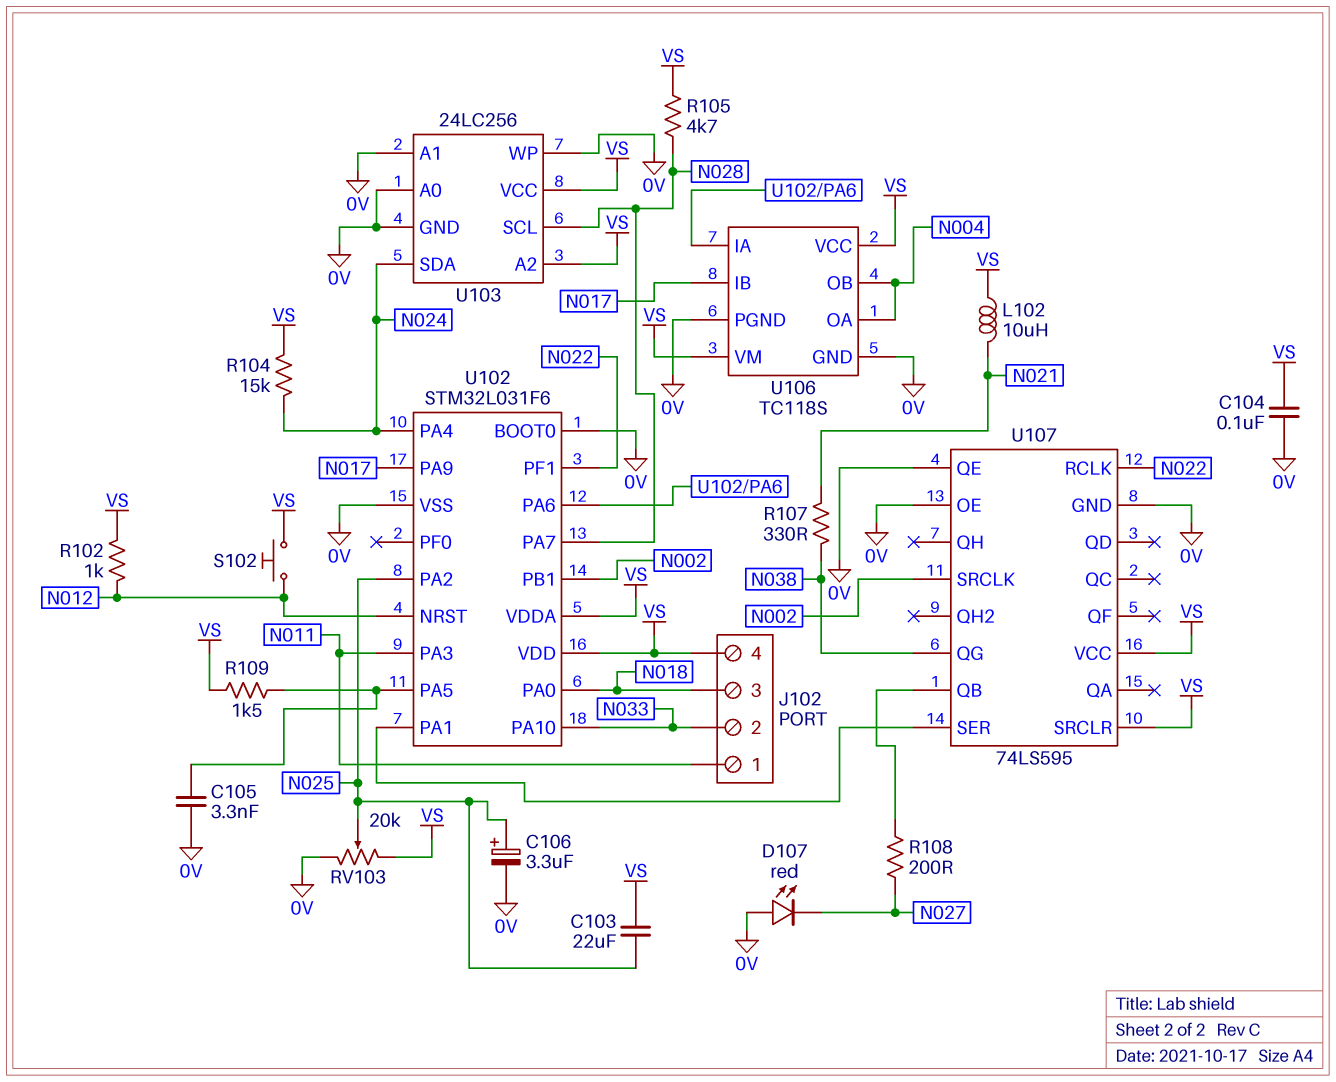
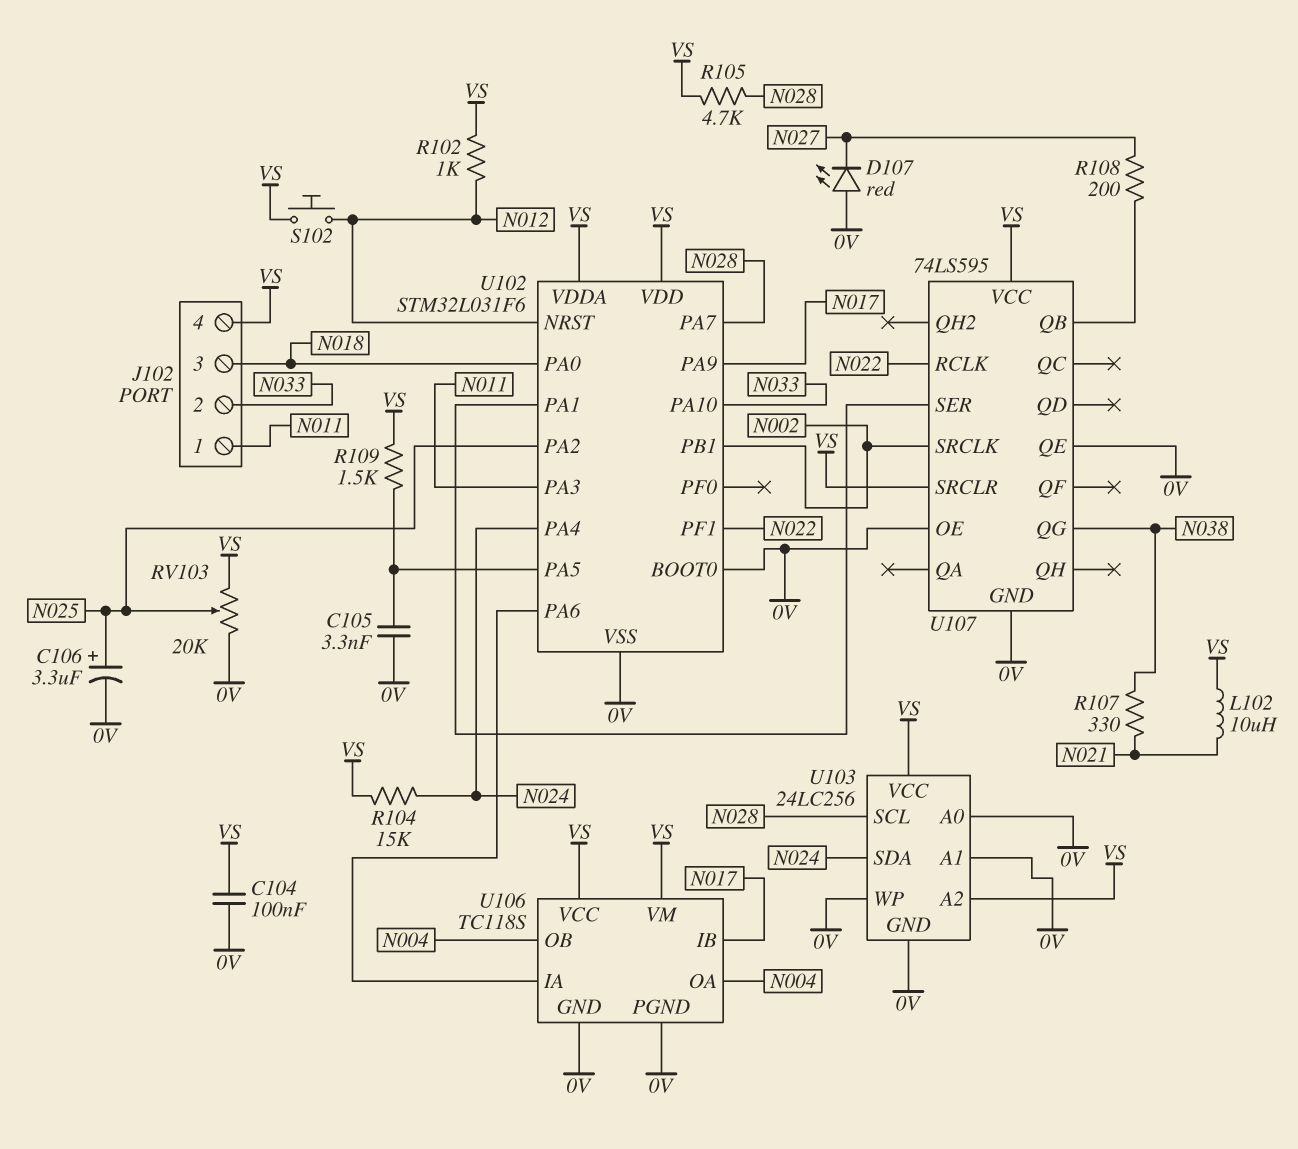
C103: 22uF (N025, VS) -> none

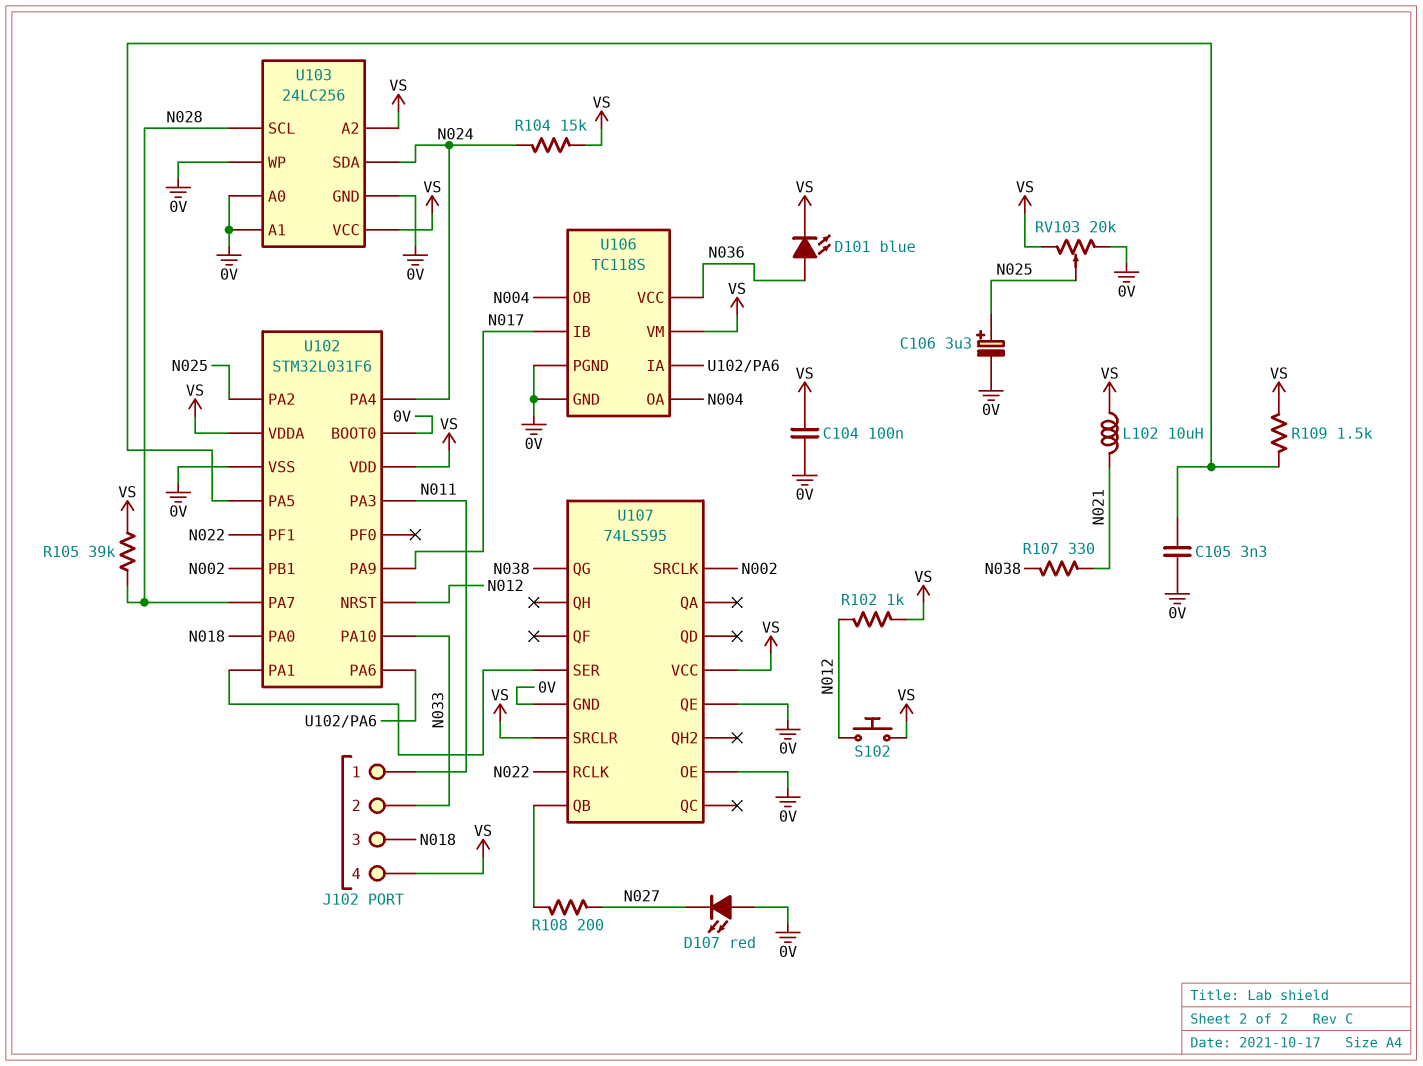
D101: none -> LED blue (A N036, K VS)
R105: 4.7k (N028, VS) -> 39k (N028, VS)
U106 pin VCC: VS -> N036

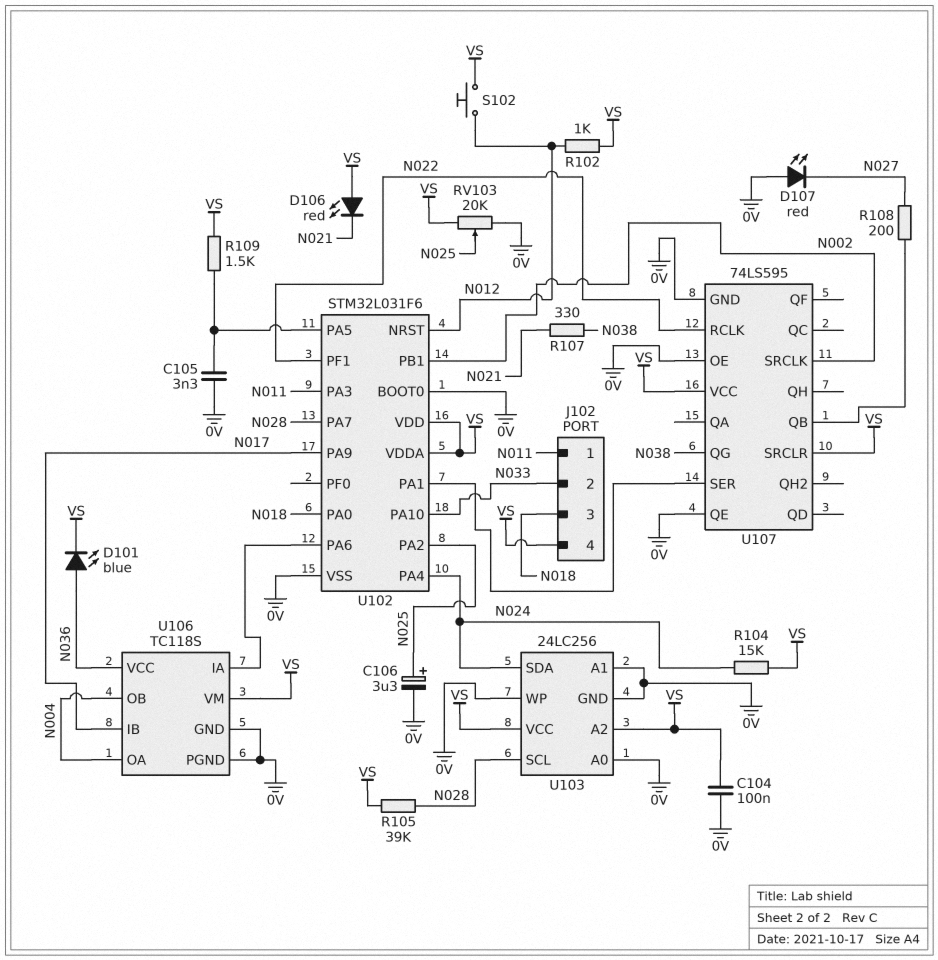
D106: none -> LED red (A VS, K N021)
L102: 10uH (N021, VS) -> none

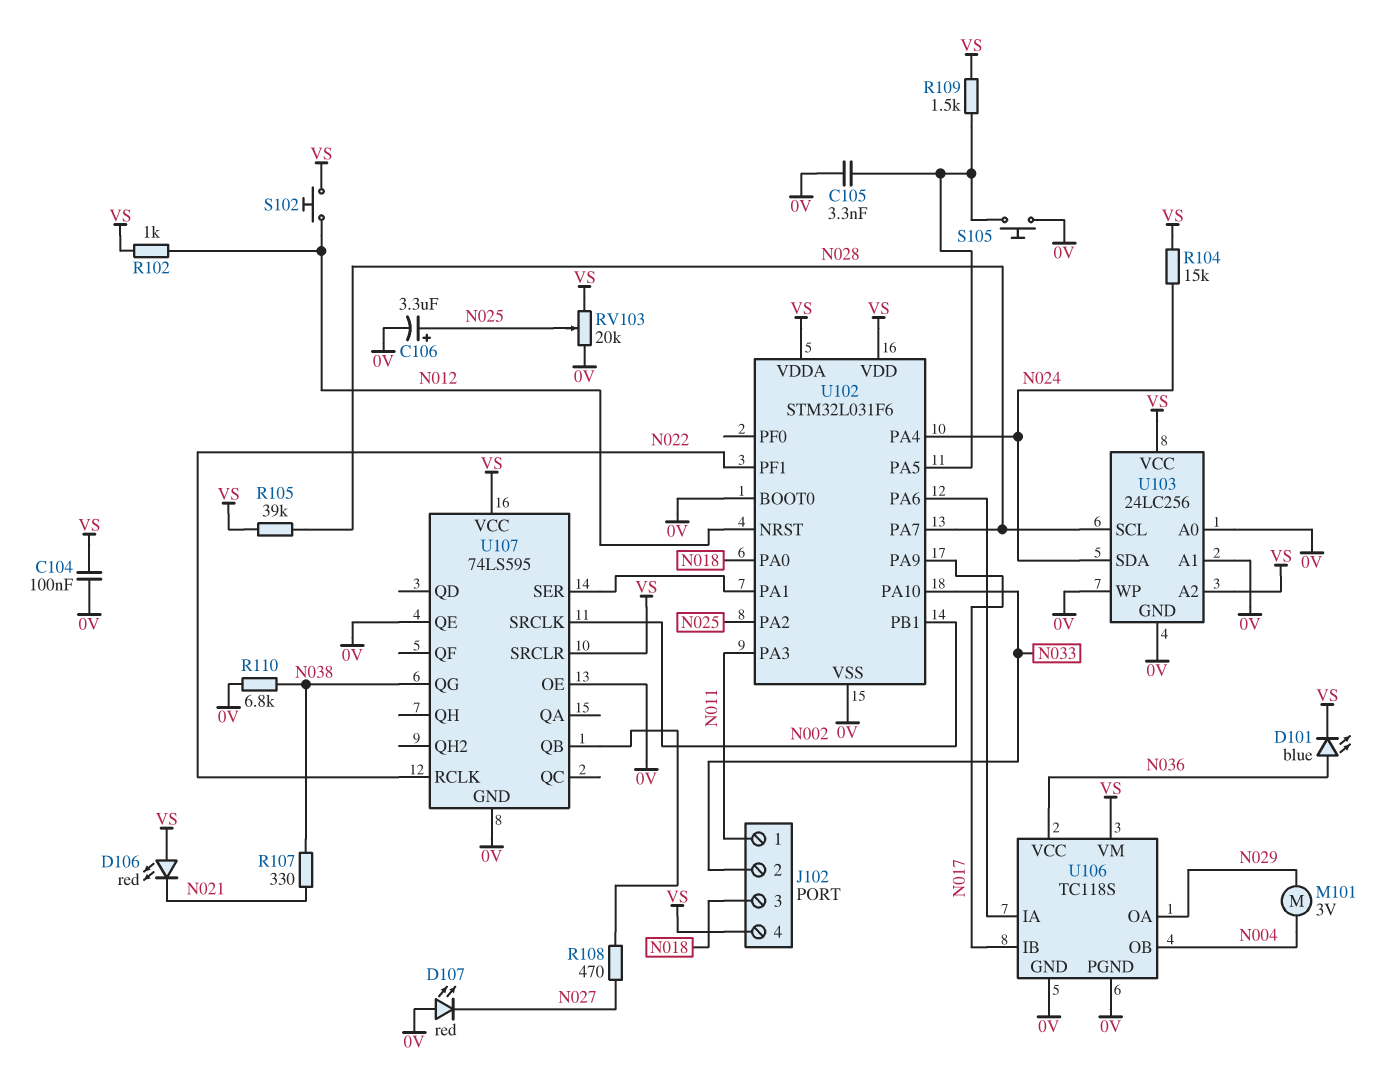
M101: none -> motor 3V (N004, N029)
R108: 200 (N027, U107/QB) -> 470 (N027, U107/QB)
R110: none -> 6.8k (0V, N038)
S105: none -> button (0V, U102/PA5)
U106 pin OA: N004 -> N029

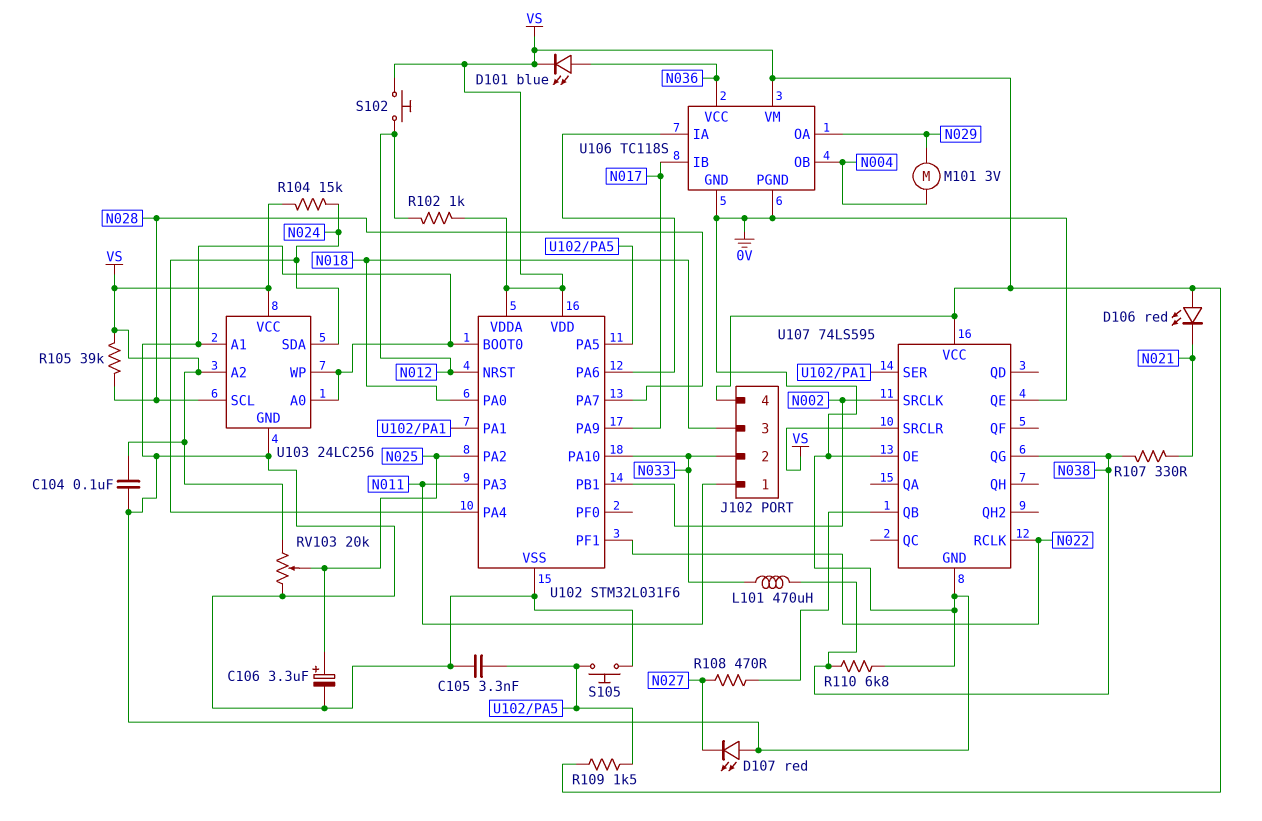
L101: none -> 470uH (N033, N038)

